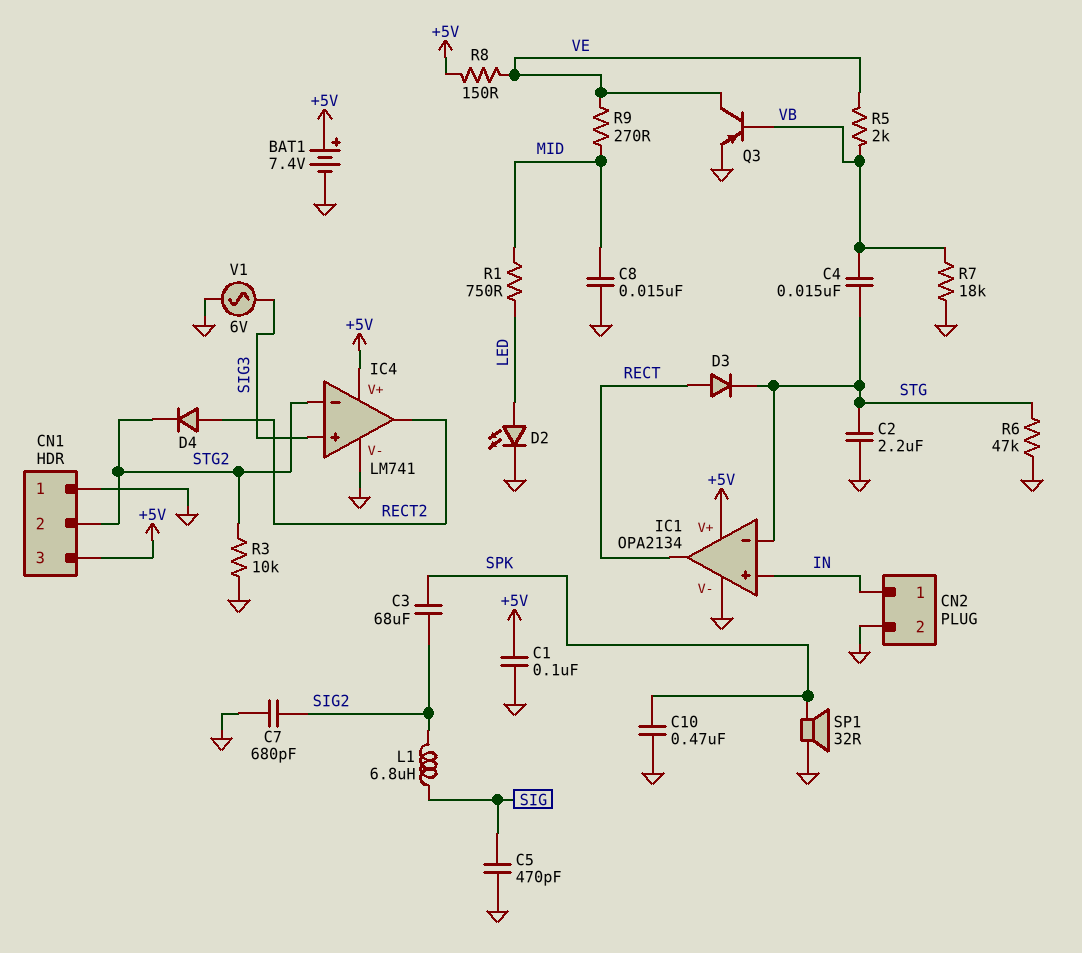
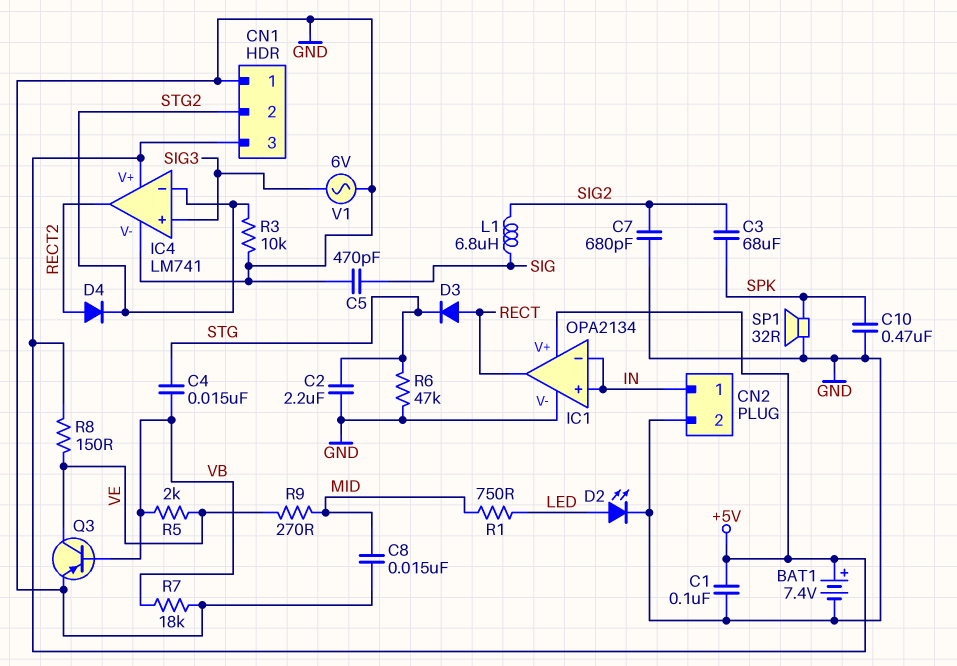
IC1 pin in-: STG -> IN

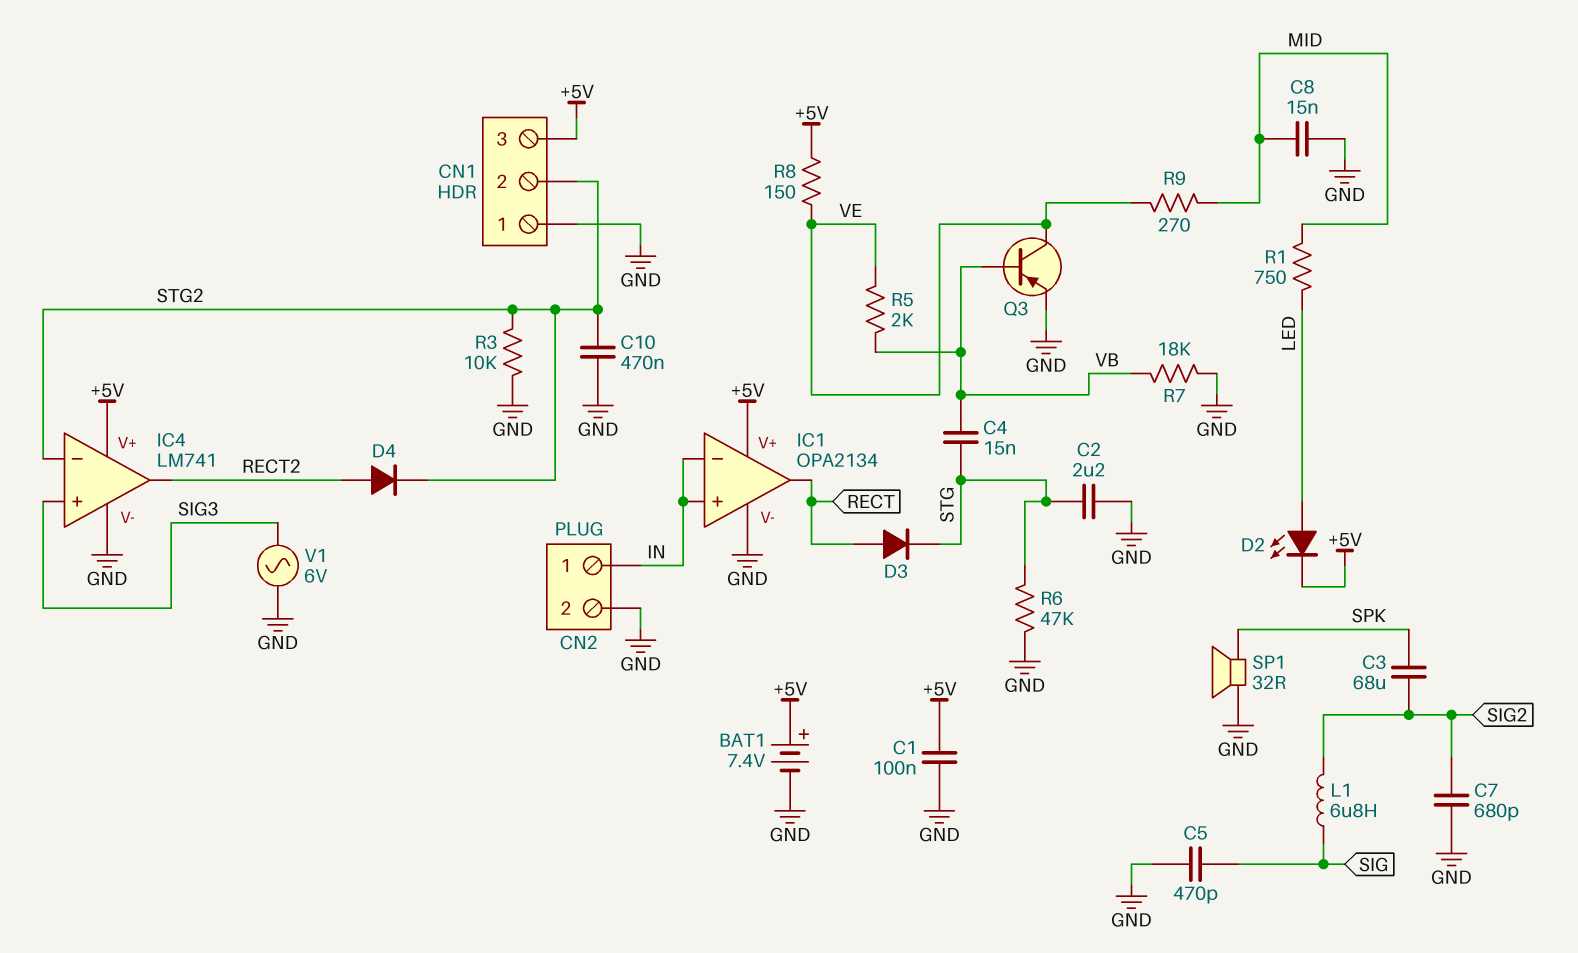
C10: 470nF (GND, SPK) -> 470nF (GND, STG2)
D2: LED (A LED, K GND) -> LED (A LED, K +5V)

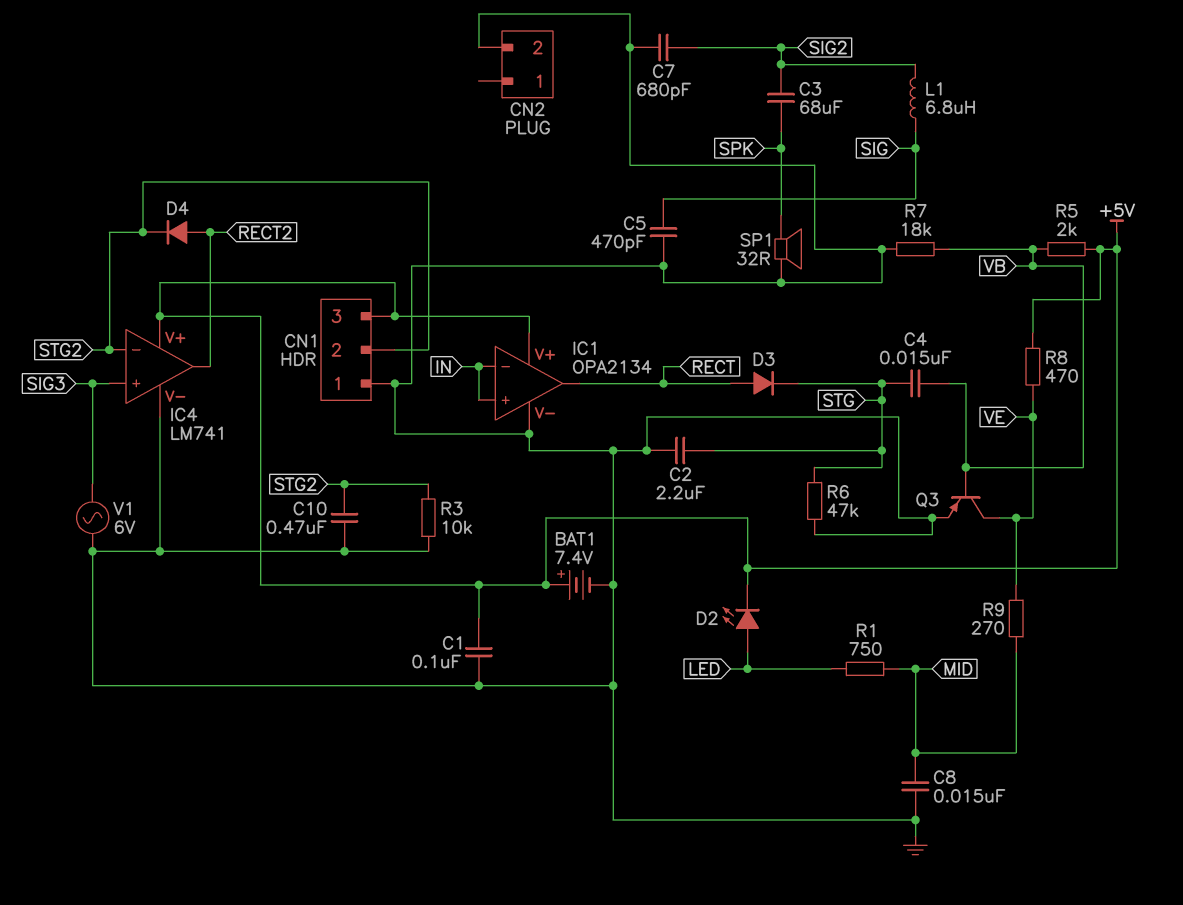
CN2 pin 1: IN -> none
R5: 2k (VB, VE) -> 2k (+5V, VB)
R8: 150 (+5V, VE) -> 470 (+5V, VE)

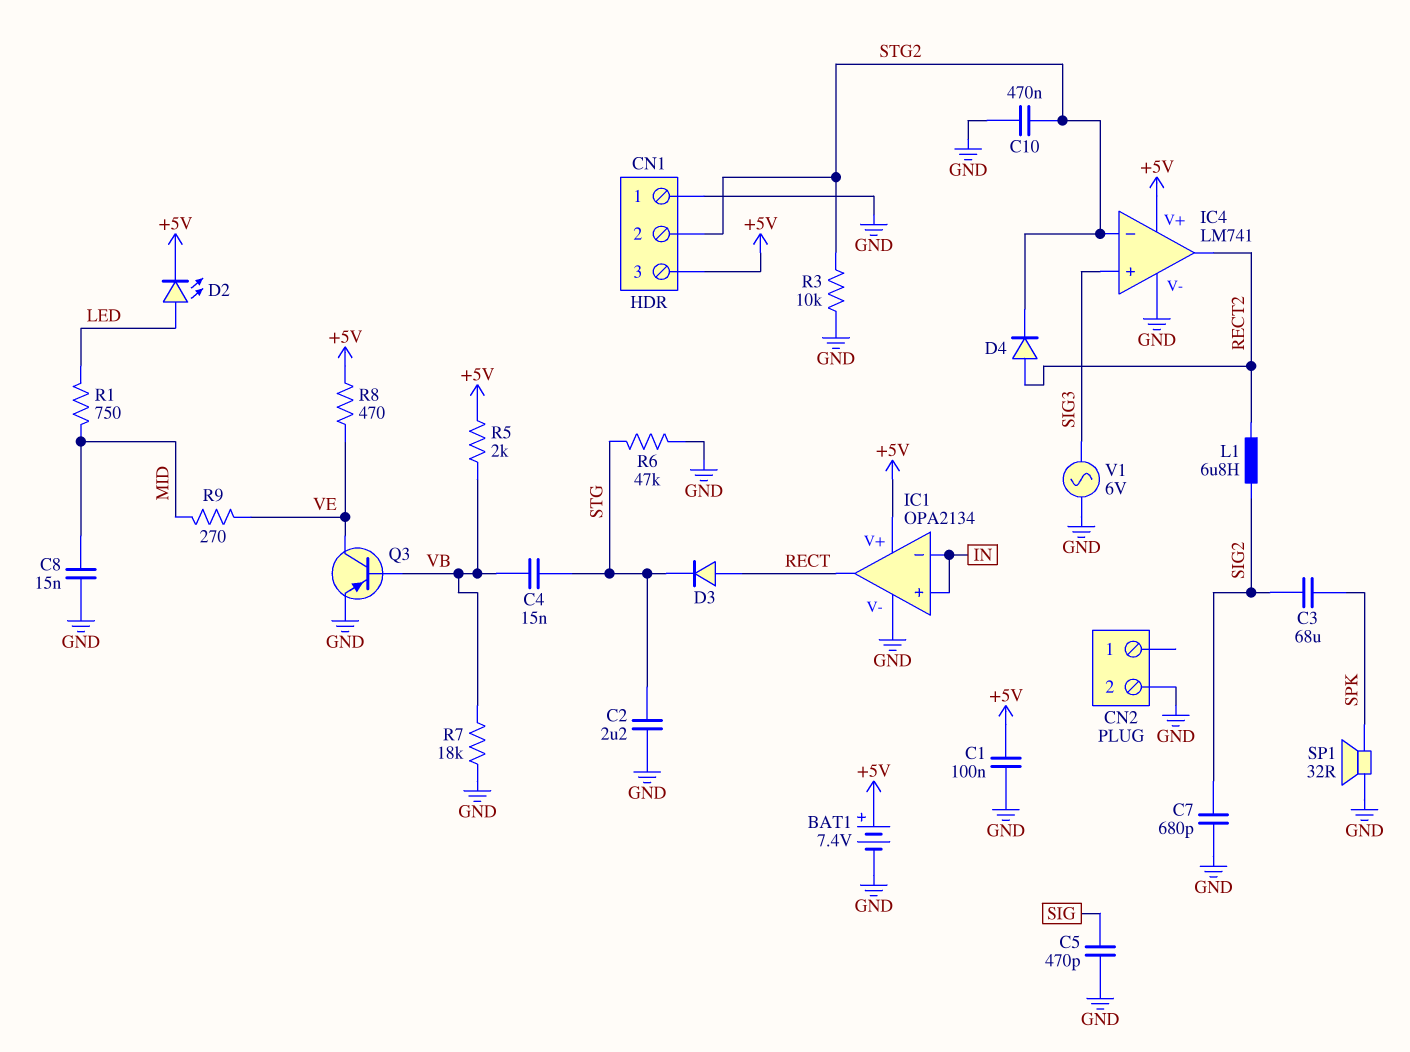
L1: 6.8uH (SIG, SIG2) -> 6.8uH (RECT2, SIG2)

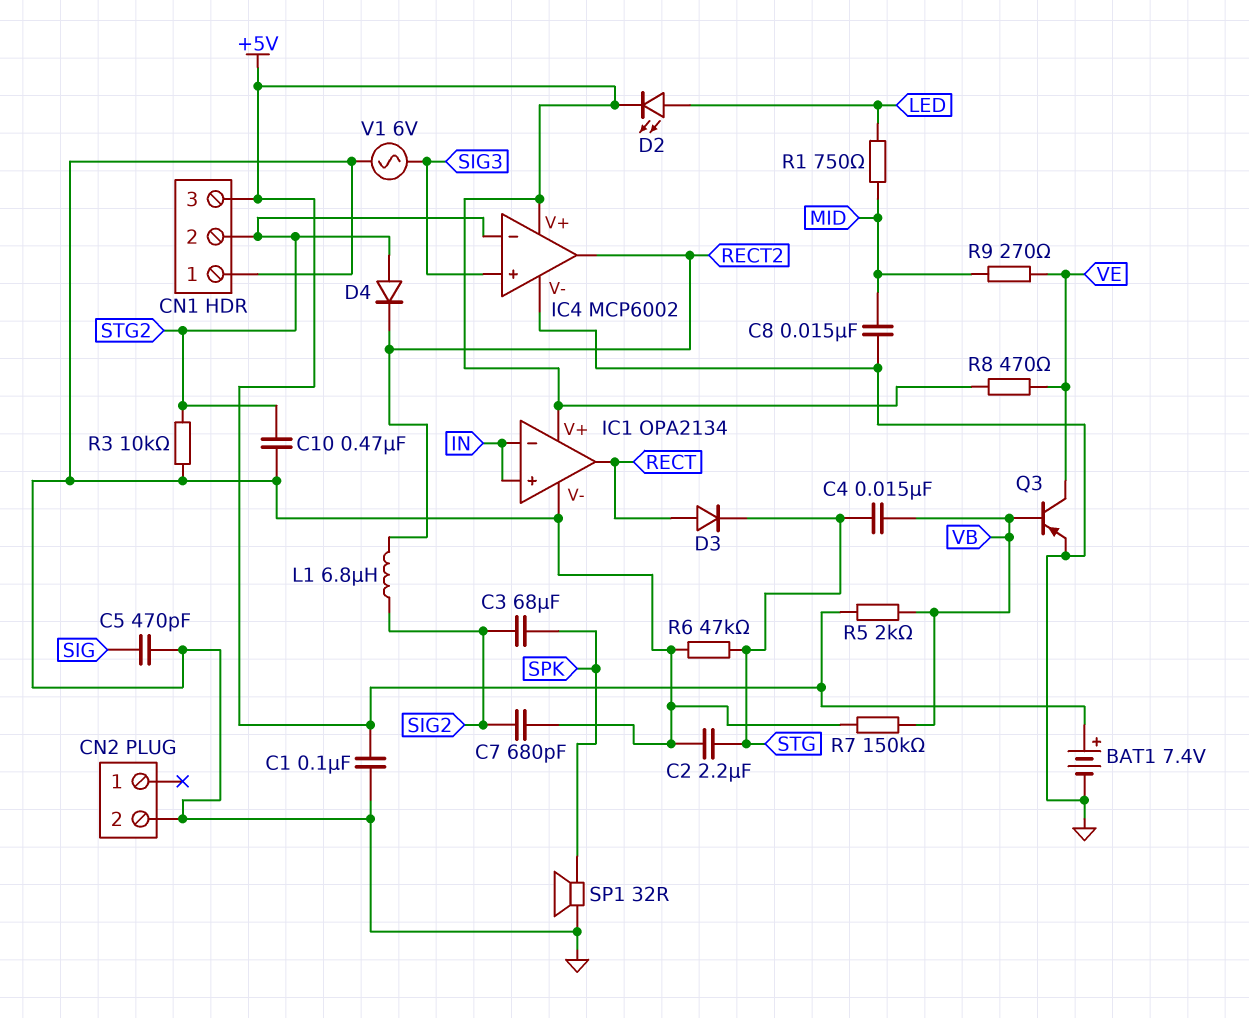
D4: diode (A RECT2, K STG2) -> diode (A STG2, K RECT2)
IC4: LM741 -> MCP6002
R7: 18k (GND, VB) -> 150k (GND, VB)

